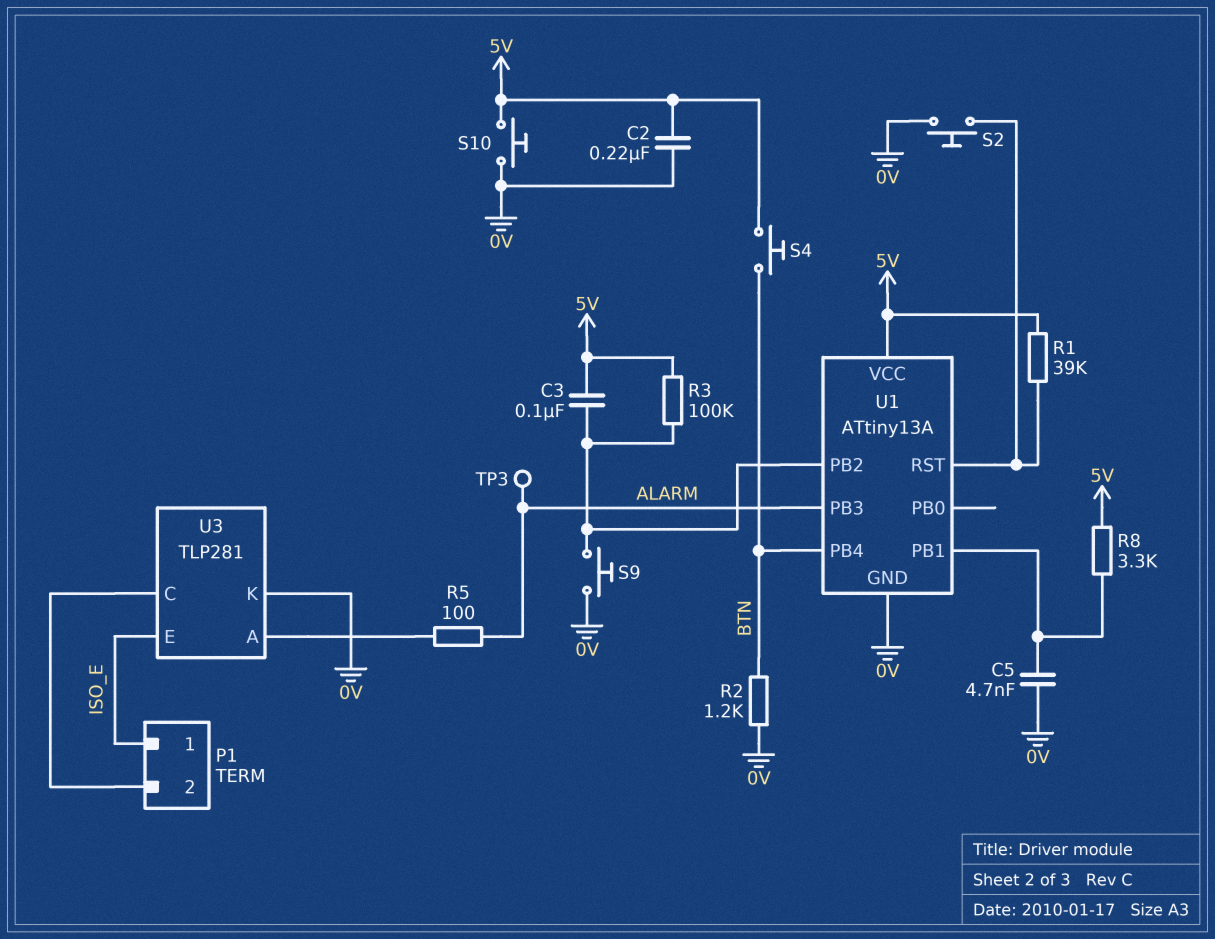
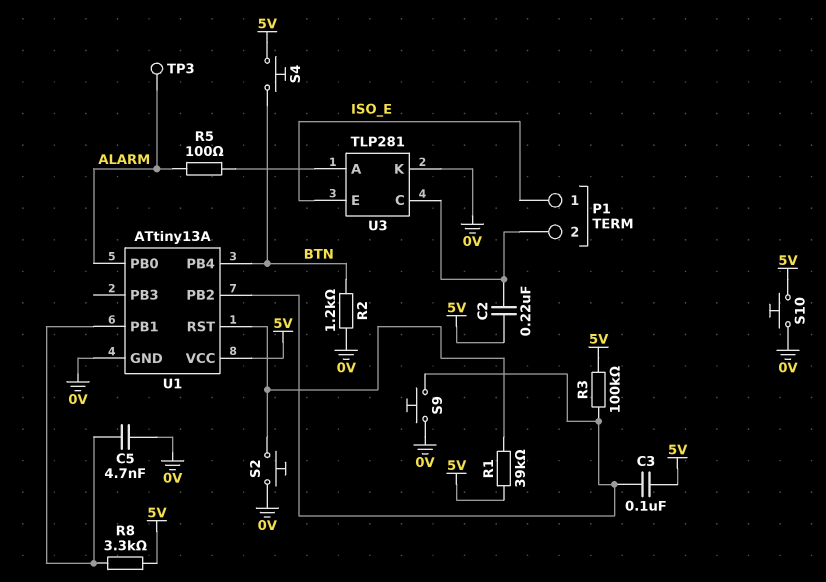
C2: 220nF (0V, 5V) -> 220nF (5V, P1/2)
U1 pin PB0: none -> ALARM
U1 pin PB3: ALARM -> none

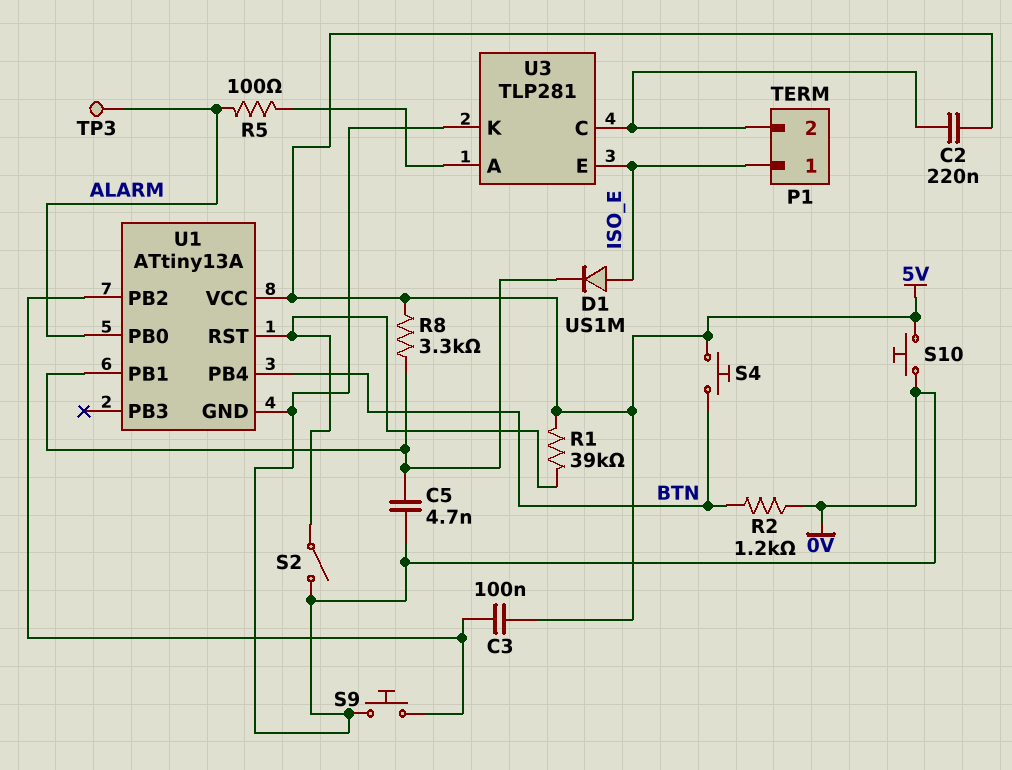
D1: none -> diode US1M (A ISO_E, K U1/PB1)
R3: 100k (5V, U1/PB2) -> none
S2: button (0V, U1/RST) -> switch (0V, U1/RST)

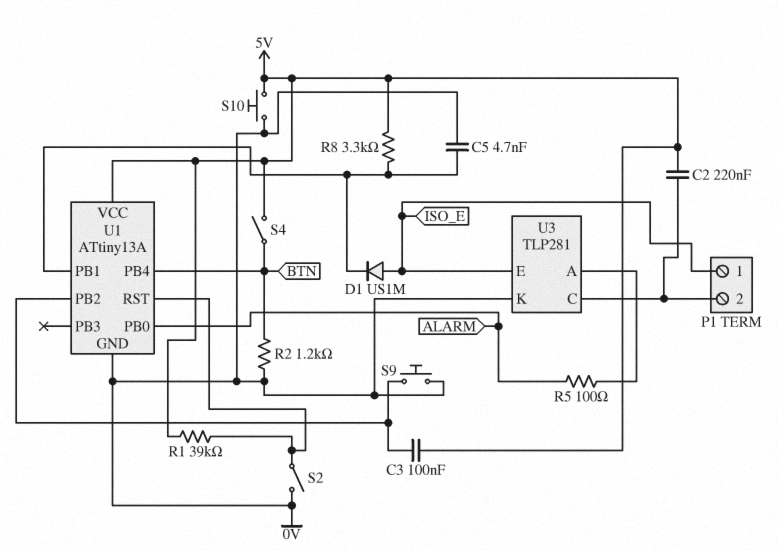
S4: button (5V, BTN) -> switch (5V, BTN)
TP3: test point (ALARM) -> none

